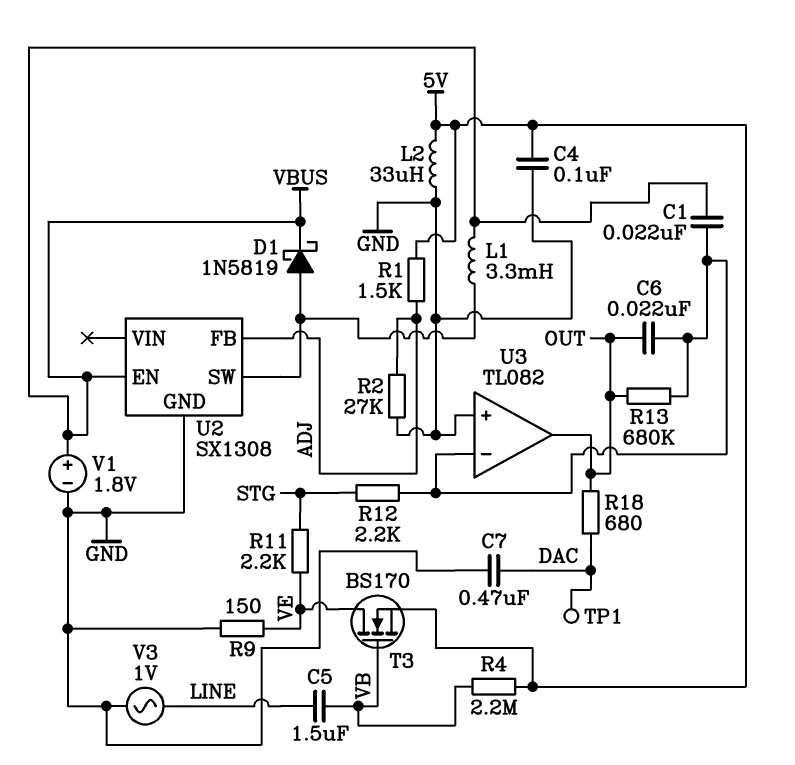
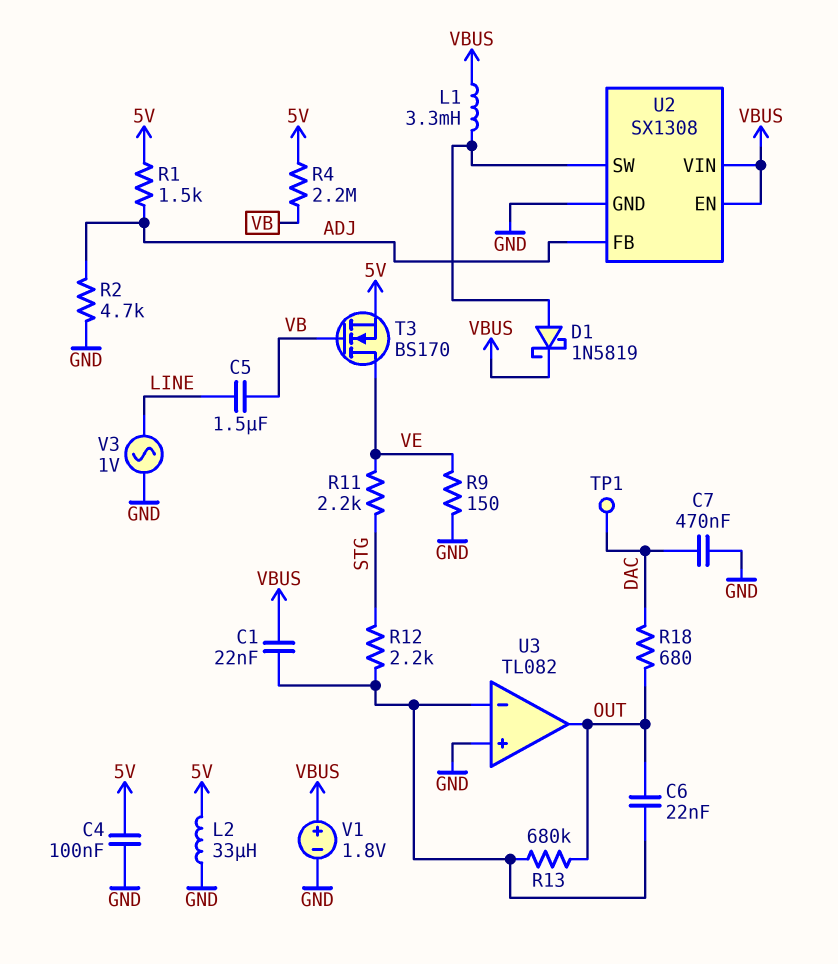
R2: 27k (ADJ, GND) -> 4.7k (ADJ, GND)
U2 pin VIN: none -> VBUS

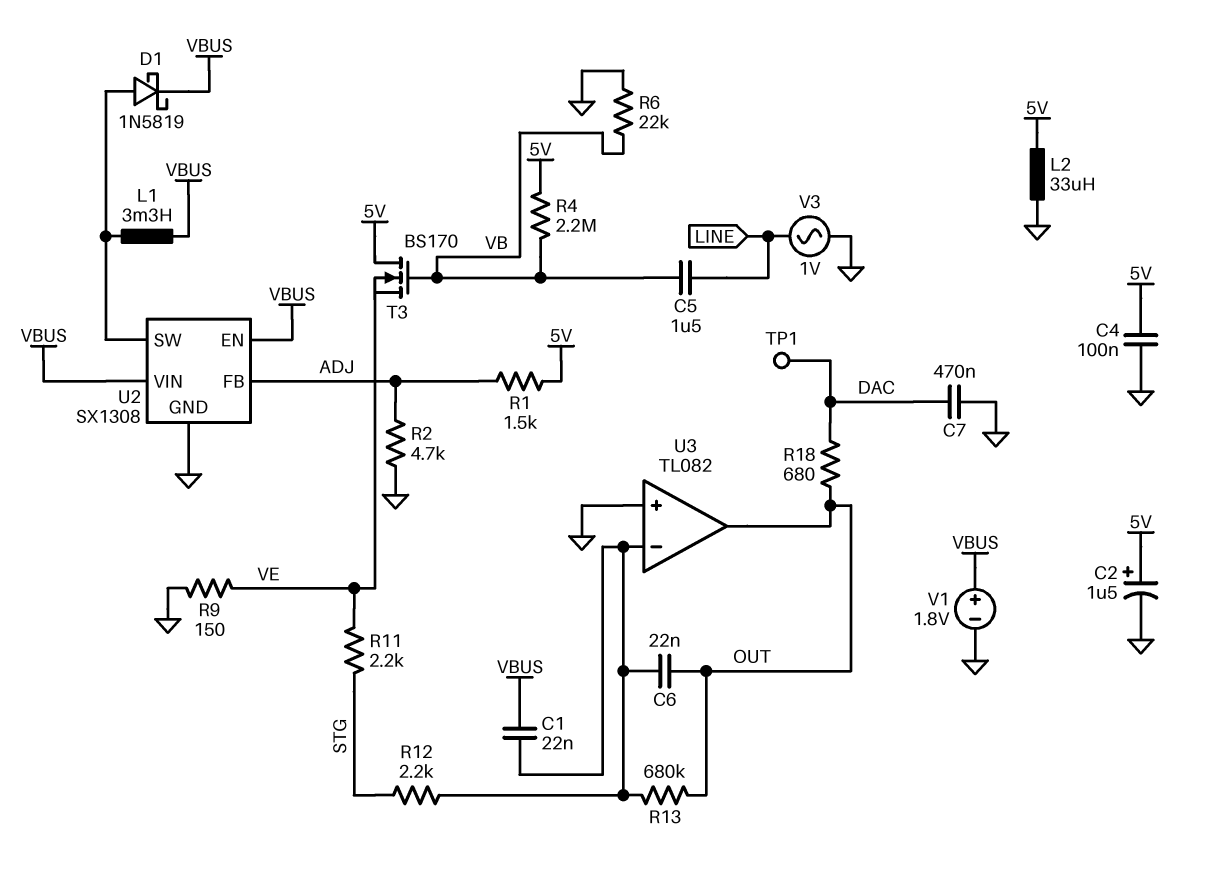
C2: none -> 1.5uF (plus 5V, minus GND)
R6: none -> 22k (GND, VB)
T3: NMOS BS170 (G VB, D VE, S 5V) -> NMOS BS170 (G VB, D 5V, S VE)

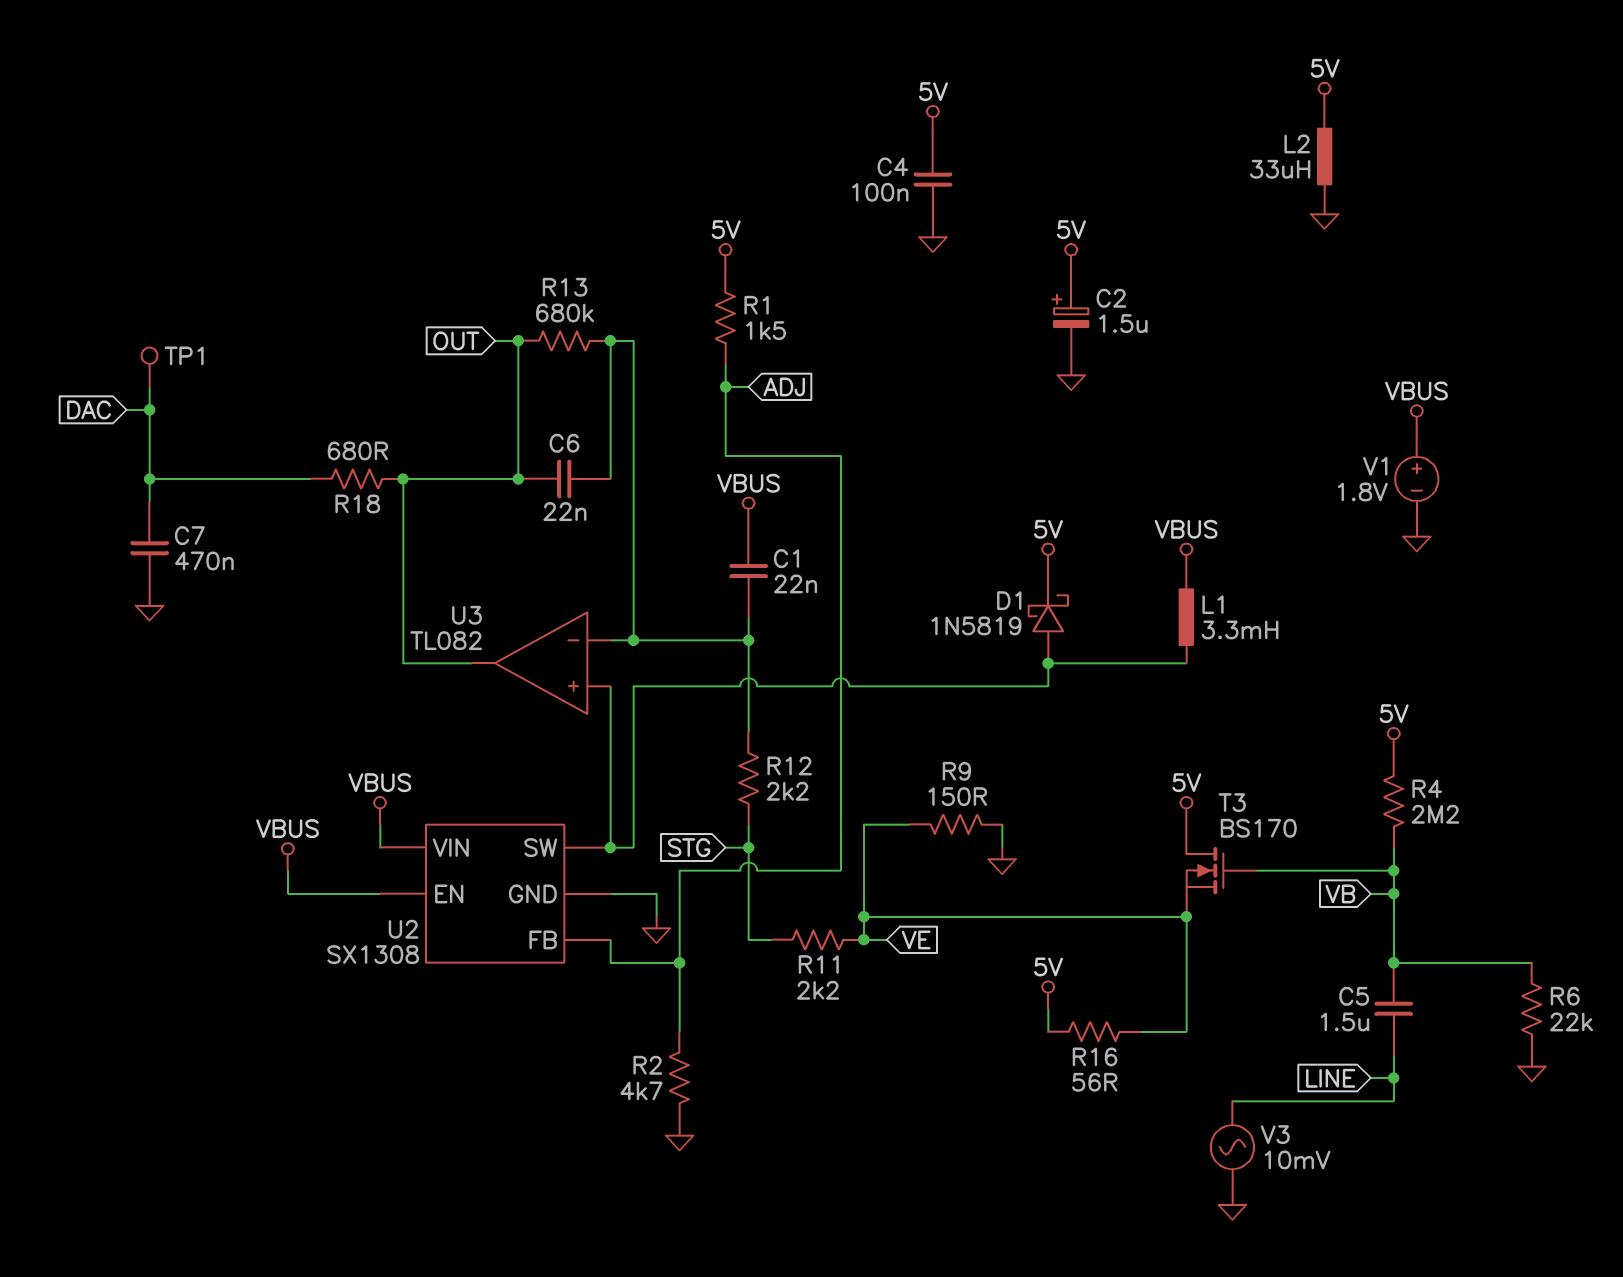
D1: schottky 1N5819 (A U2/SW, K VBUS) -> schottky 1N5819 (A U2/SW, K 5V)
R16: none -> 56 (5V, VE)
U3 pin in+: GND -> U2/SW
V3: AC 1V (GND, LINE) -> AC 10mV (GND, LINE)

